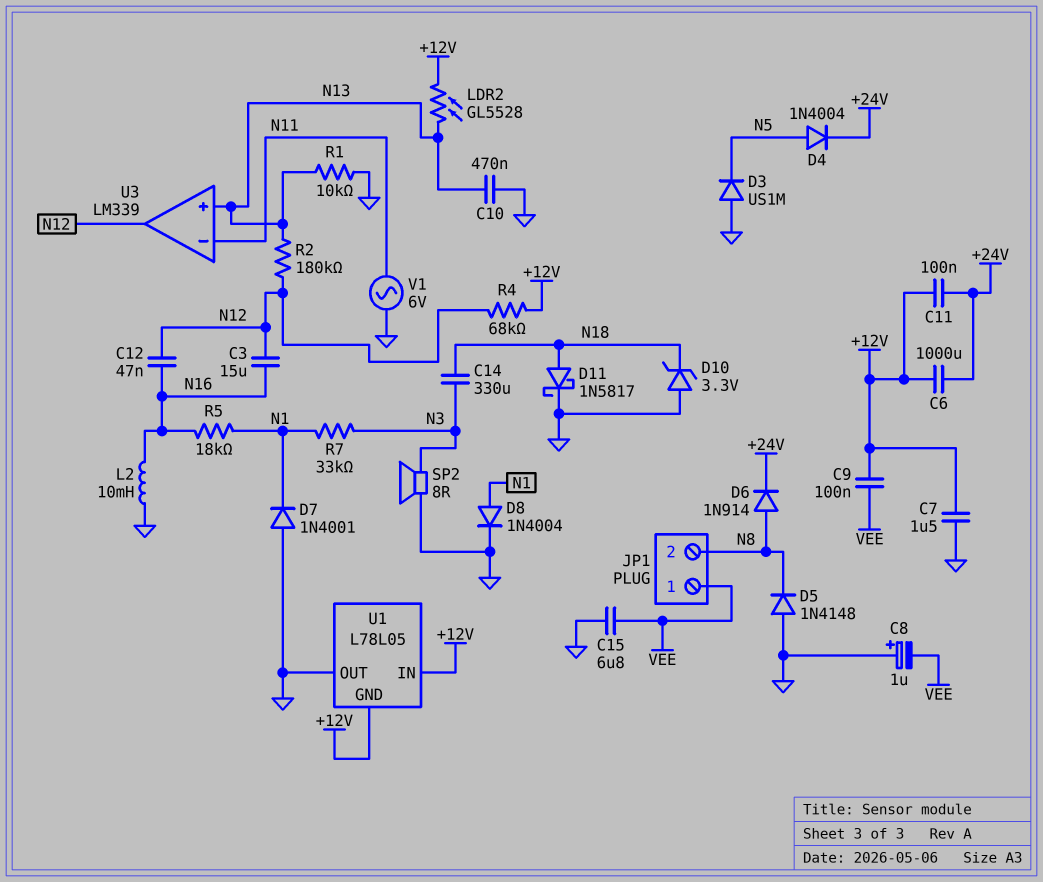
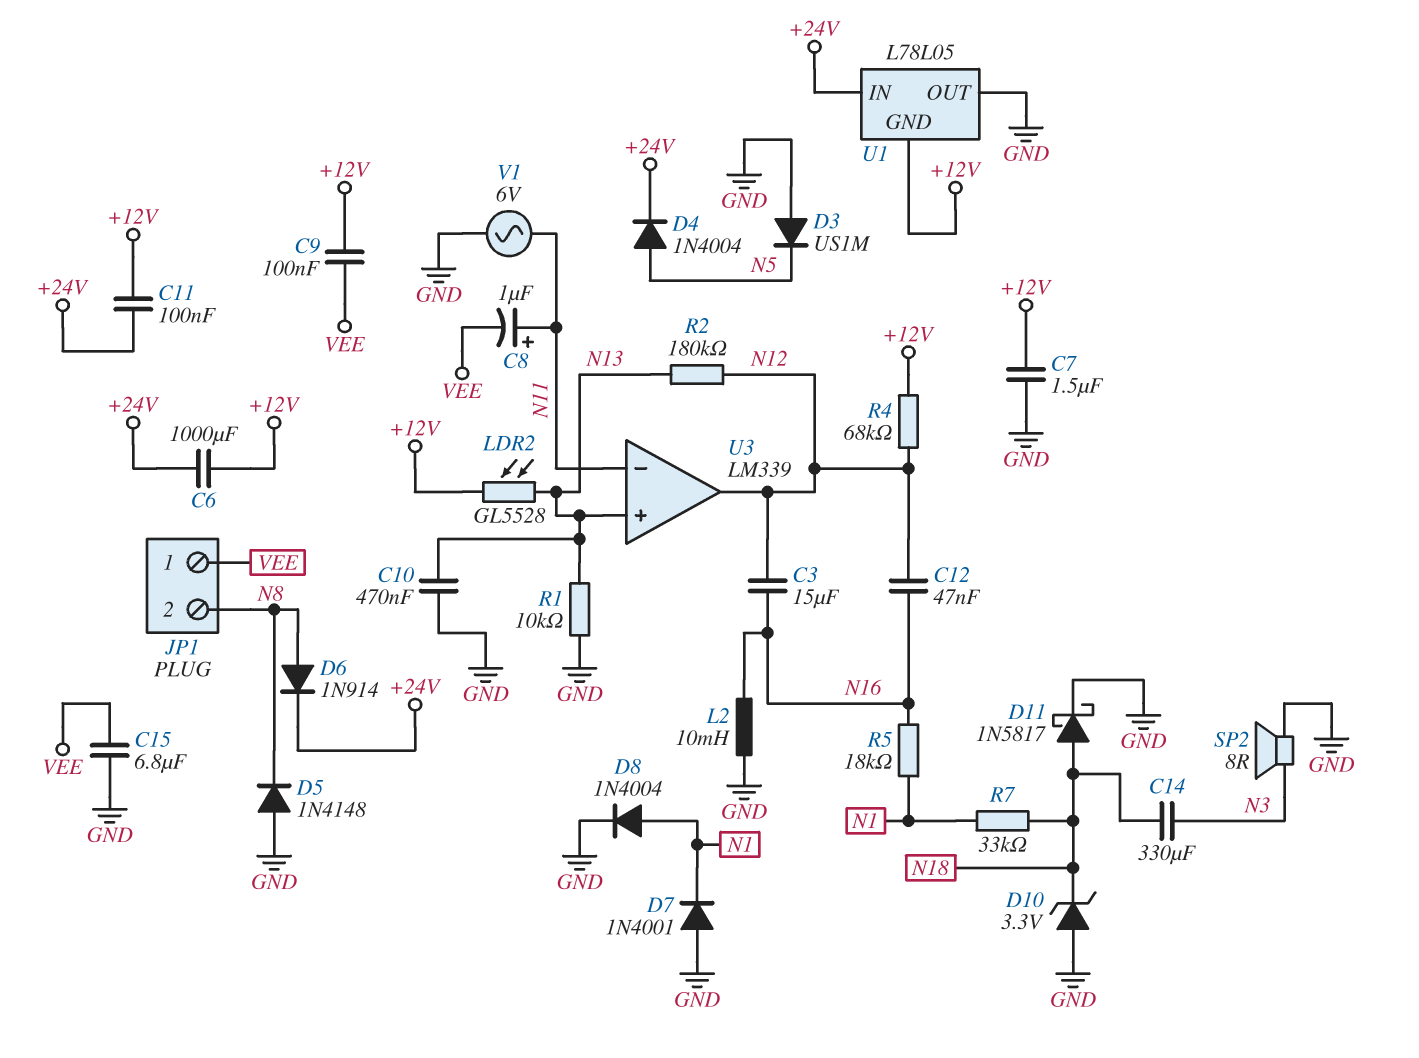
C8: 1uF (plus GND, minus VEE) -> 1uF (plus N11, minus VEE)
R7: 33k (N1, N3) -> 33k (N1, N18)
U1 pin IN: +12V -> +24V

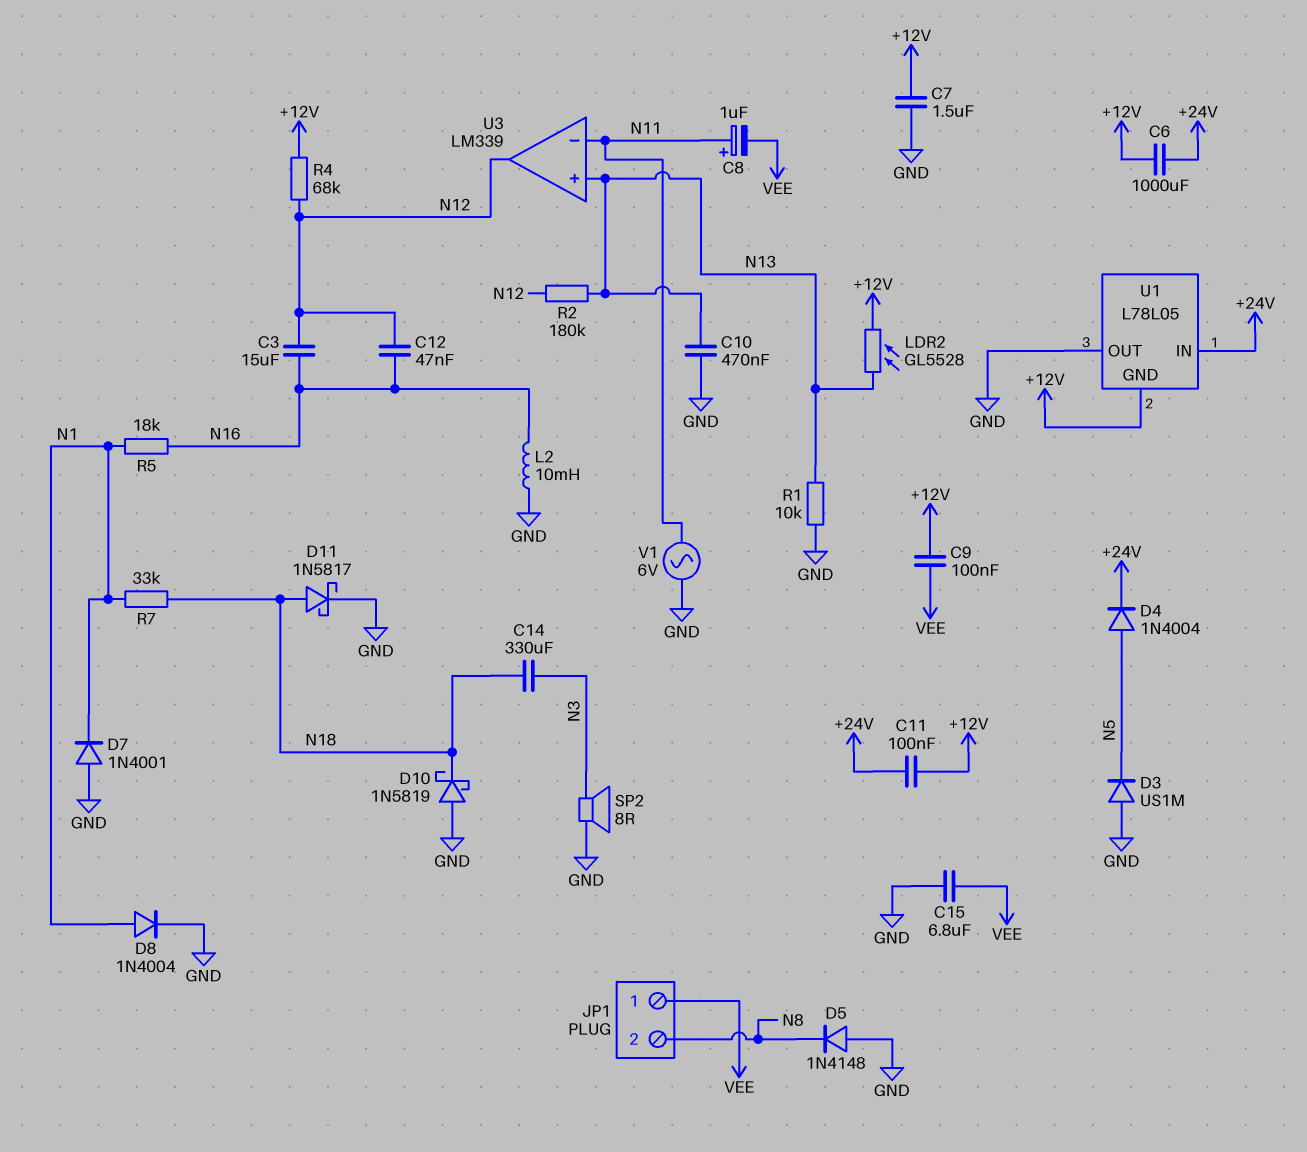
D6: diode 1N914 (A N8, K +24V) -> none
D10: zener 3.3V (A GND, K N18) -> schottky 1N5819 (A GND, K N18)

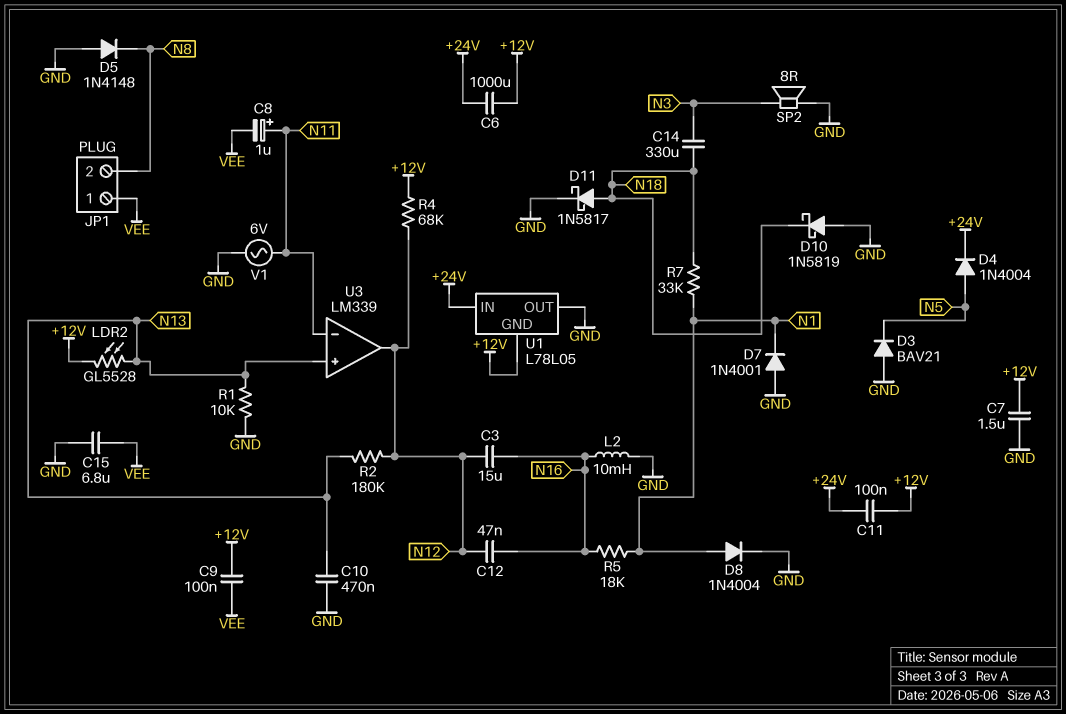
D3: diode US1M (A GND, K N5) -> diode BAV21 (A GND, K N5)

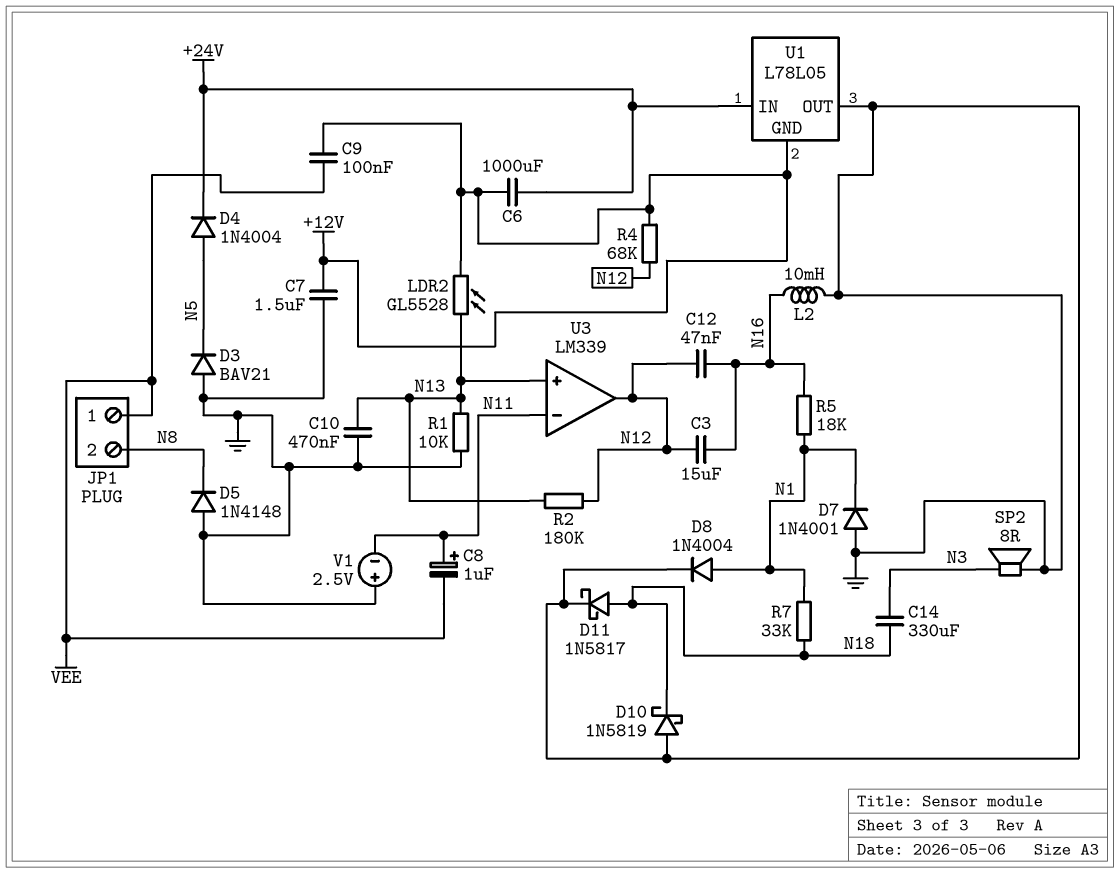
C11: 100nF (+12V, +24V) -> none
C15: 6.8uF (GND, VEE) -> none
V1: AC 6V (GND, N11) -> 2.5V (plus GND, minus N11)

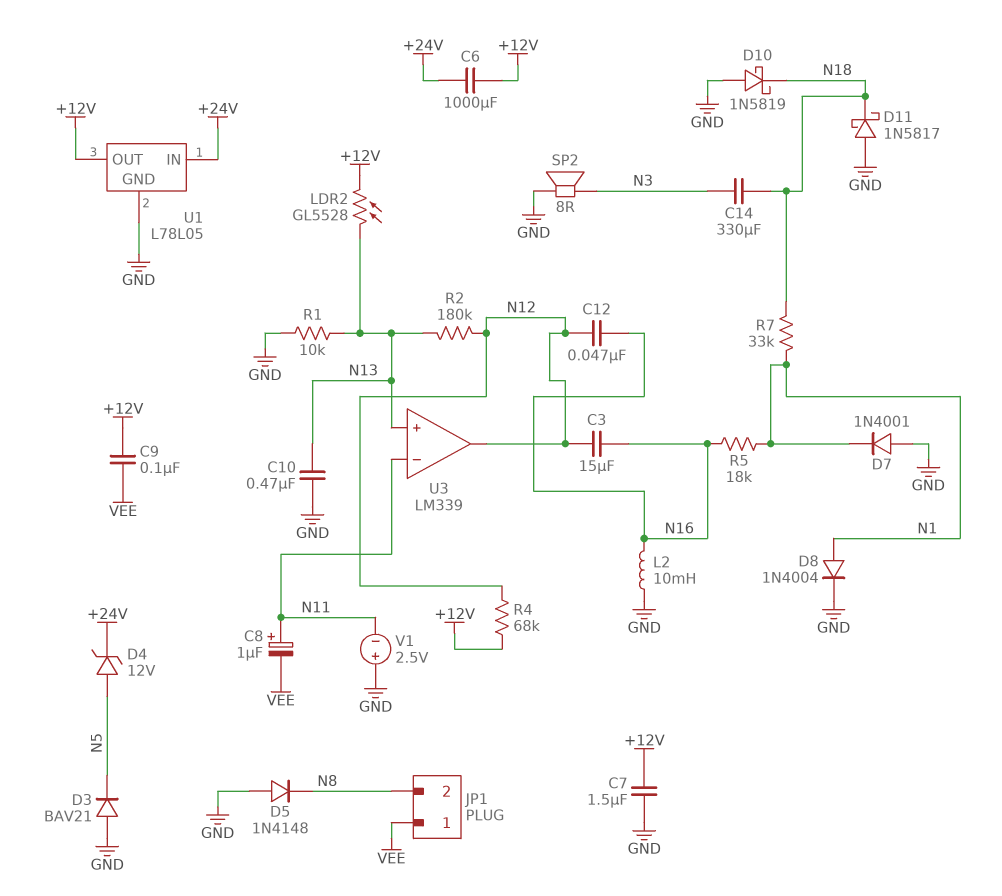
D4: diode 1N4004 (A N5, K +24V) -> zener 12V (A N5, K +24V)
D11: schottky 1N5817 (A N18, K GND) -> schottky 1N5817 (A GND, K N18)
U1 pin GND: +12V -> GND
U1 pin OUT: GND -> +12V

